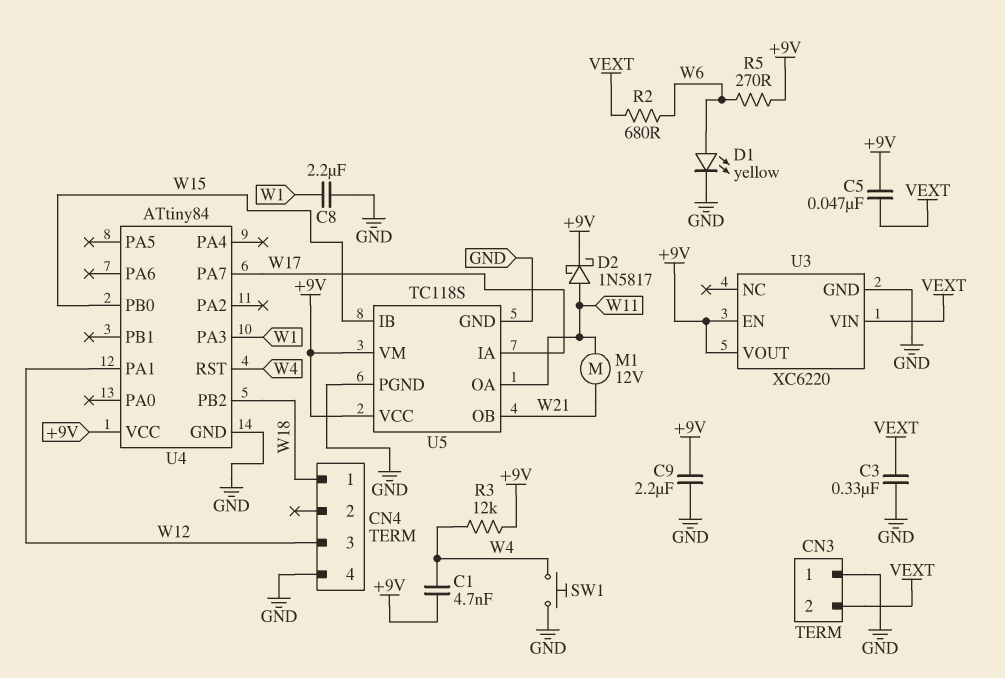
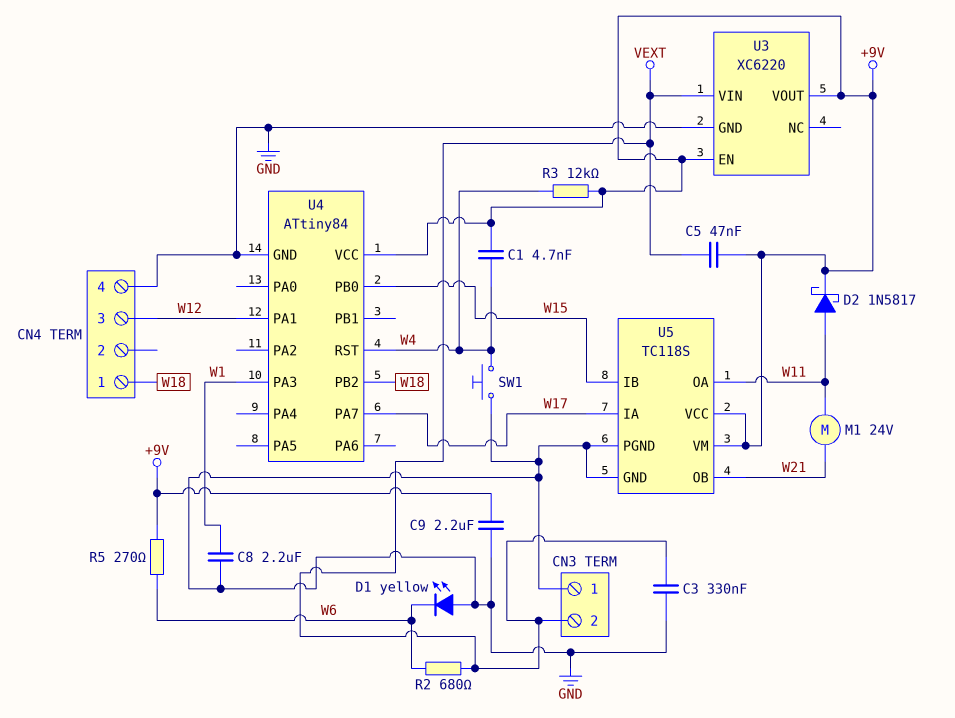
D1: LED yellow (A W6, K GND) -> LED yellow (A GND, K W6)
M1: motor 12V (W11, W21) -> motor 24V (W11, W21)

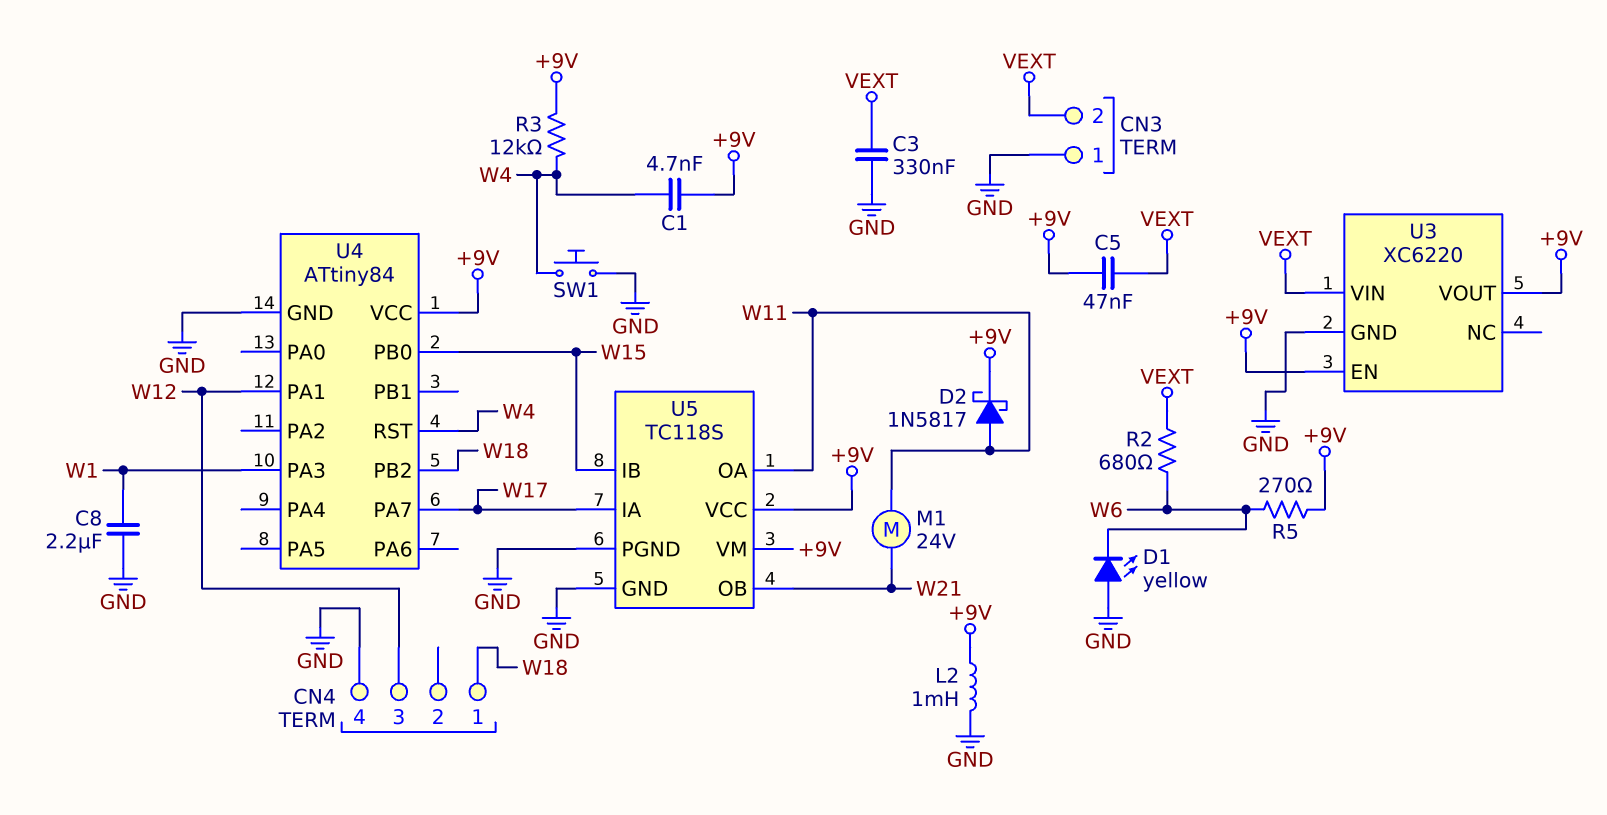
C9: 2.2uF (+9V, GND) -> none
L2: none -> 1mH (+9V, GND)

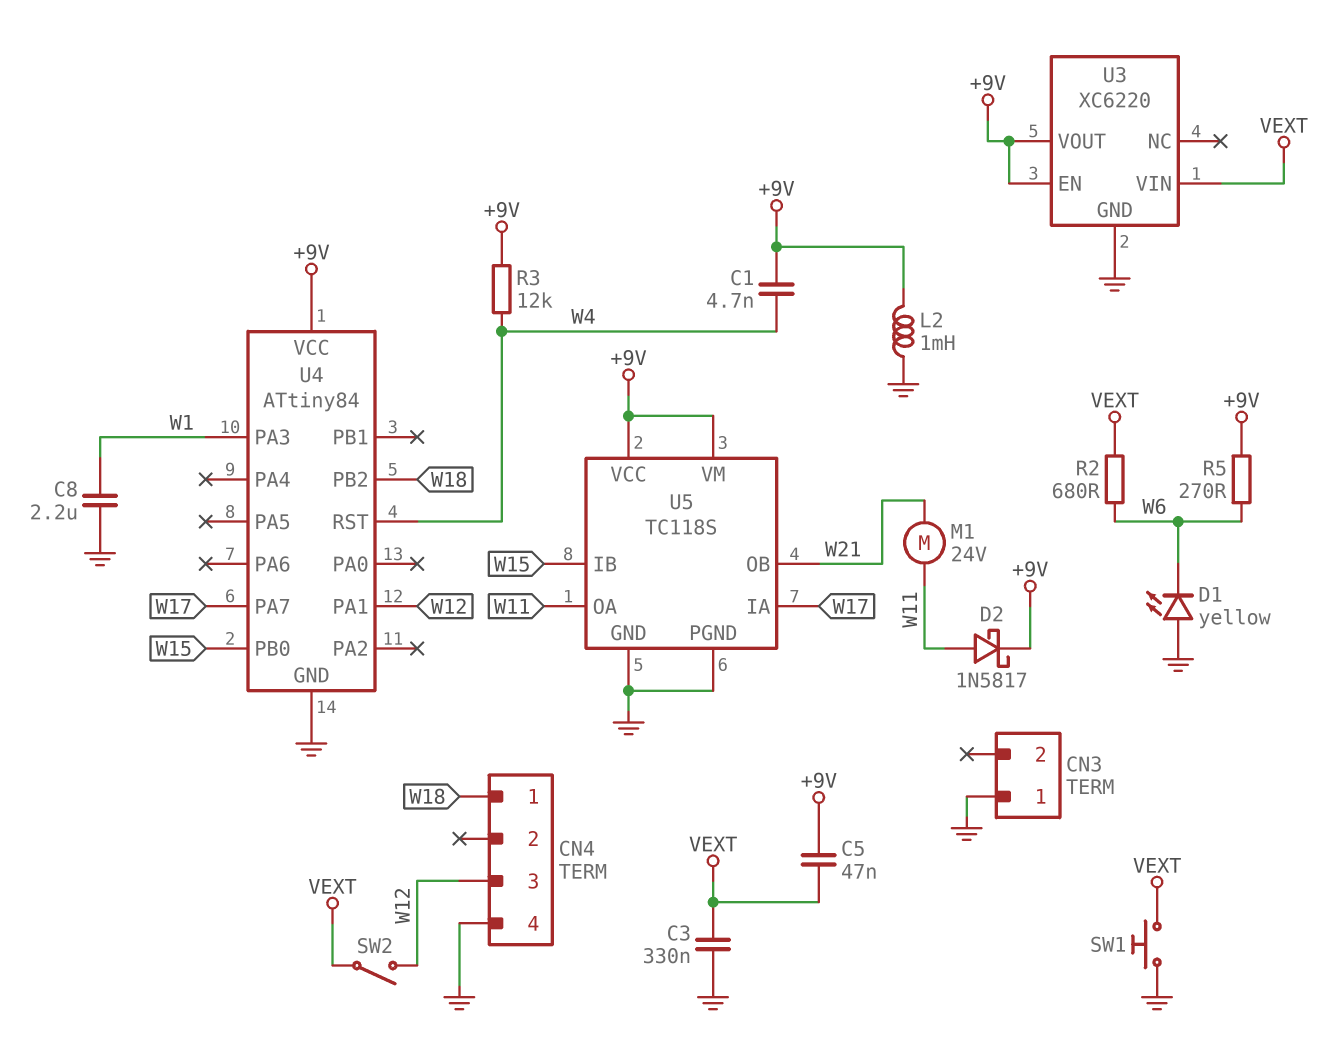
CN3 pin 2: VEXT -> none
SW1: button (GND, W4) -> button (GND, VEXT)
SW2: none -> switch (VEXT, W12)

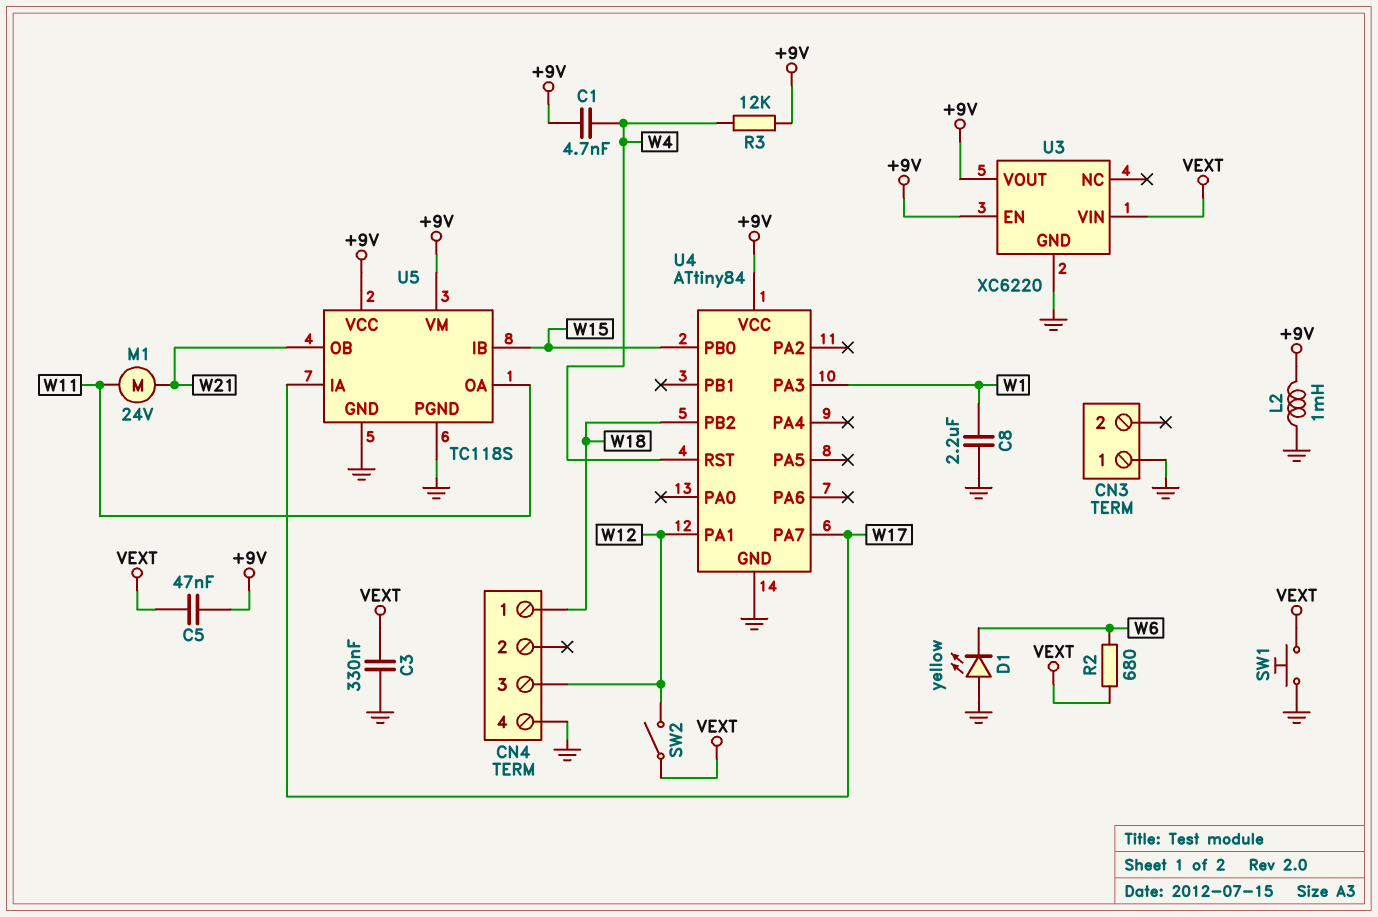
D2: schottky 1N5817 (A W11, K +9V) -> none
R5: 270 (+9V, W6) -> none

